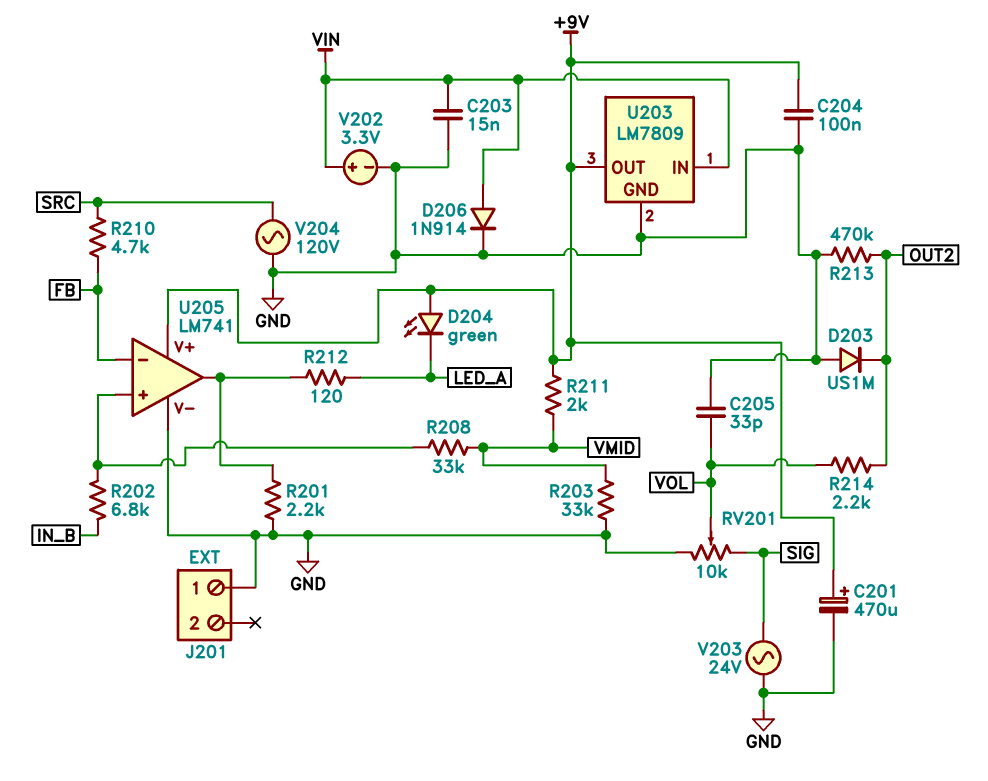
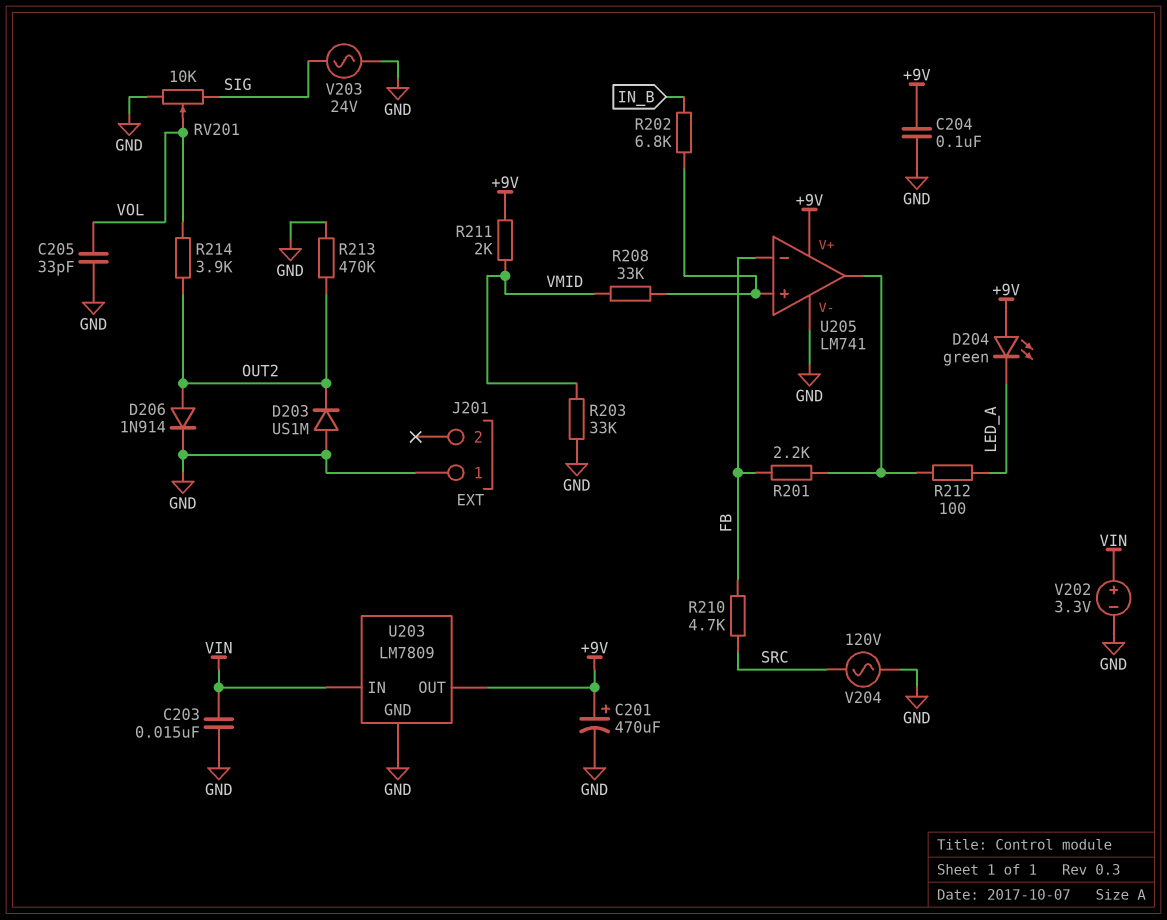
D206: diode 1N914 (A VIN, K GND) -> diode 1N914 (A OUT2, K GND)
R201: 2.2k (GND, U205/out) -> 2.2k (FB, U205/out)
R212: 120 (LED_A, U205/out) -> 100 (LED_A, U205/out)
R214: 2.2k (OUT2, VOL) -> 3.9k (OUT2, VOL)

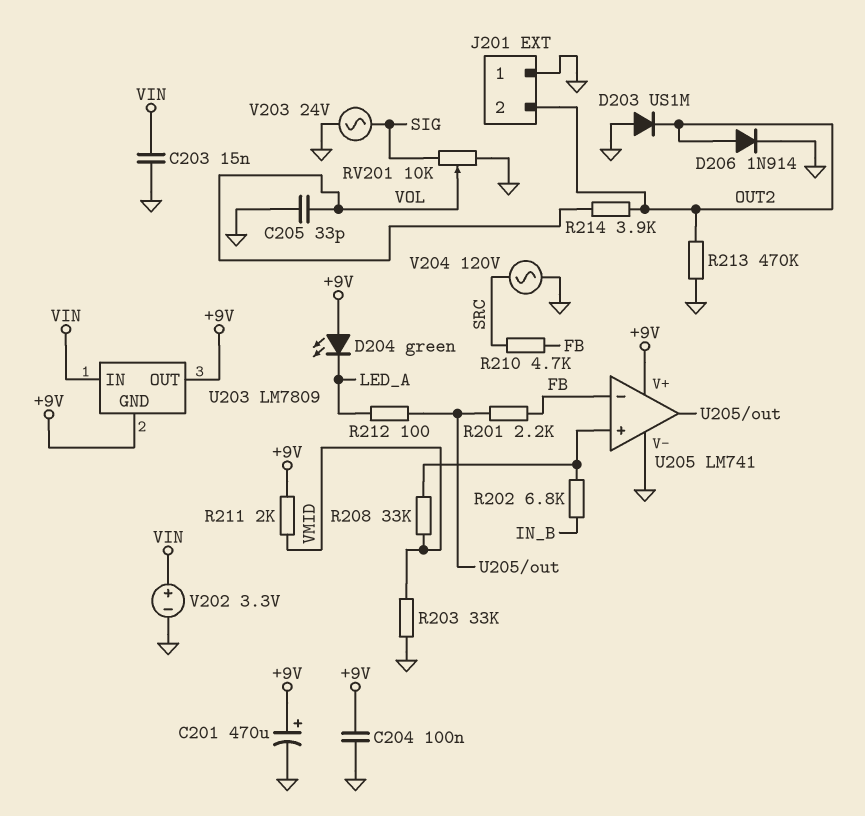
J201 pin 2: none -> OUT2
U203 pin GND: GND -> +9V

